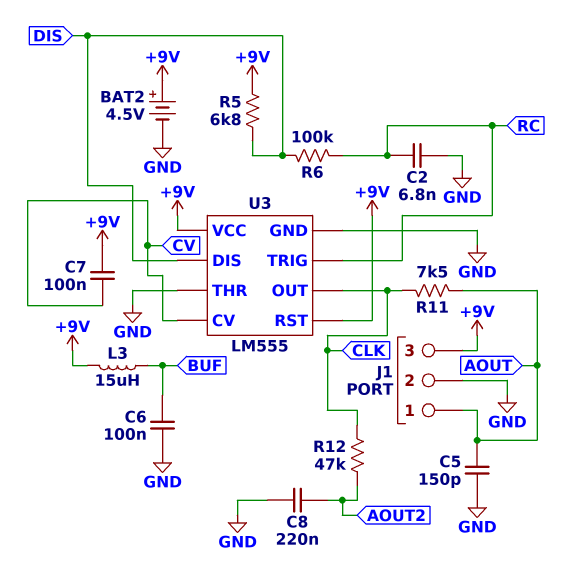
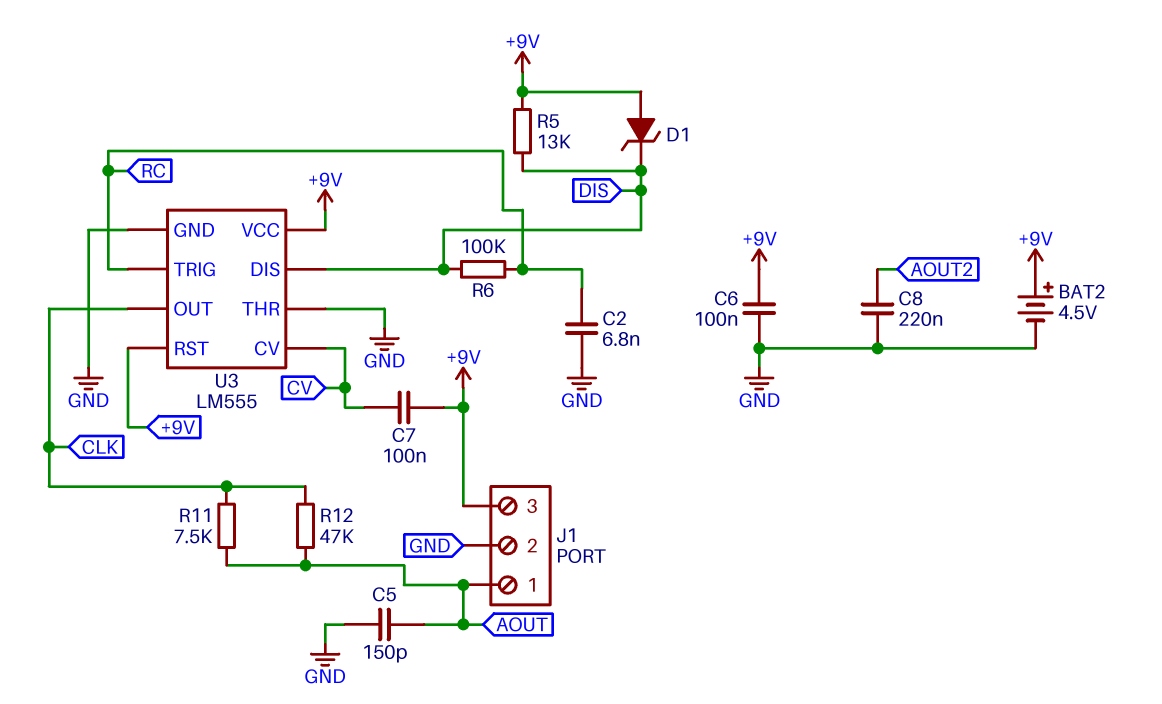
C6: 100nF (BUF, GND) -> 100nF (+9V, GND)
D1: none -> zener (A +9V, K DIS)
L3: 15uH (+9V, BUF) -> none
R5: 6.8k (+9V, DIS) -> 13k (+9V, DIS)
R12: 47k (AOUT2, CLK) -> 47k (AOUT, CLK)

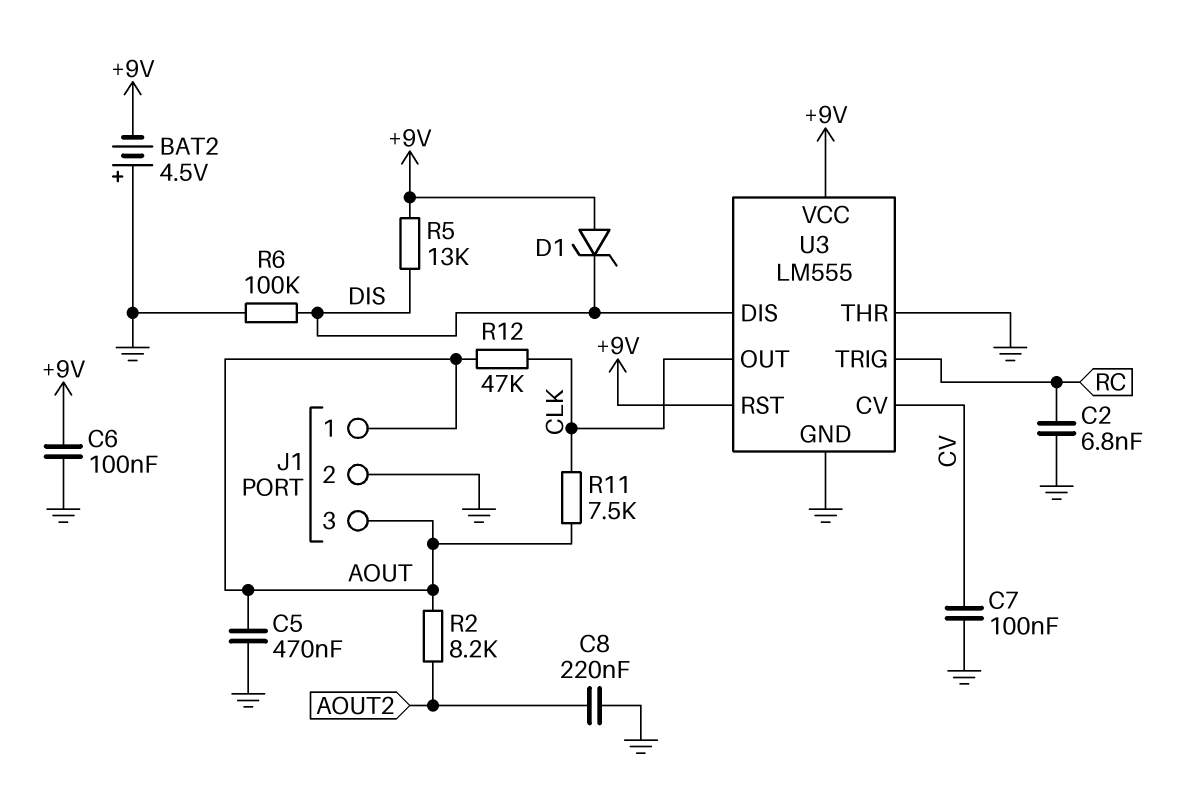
BAT2: 4.5V (plus +9V, minus GND) -> 4.5V (plus GND, minus +9V)
C5: 150pF (AOUT, GND) -> 470nF (AOUT, GND)
C7: 100nF (+9V, CV) -> 100nF (CV, GND)
J1 pin 3: +9V -> AOUT
R2: none -> 8.2k (AOUT, AOUT2)
R6: 100k (DIS, RC) -> 100k (DIS, GND)

